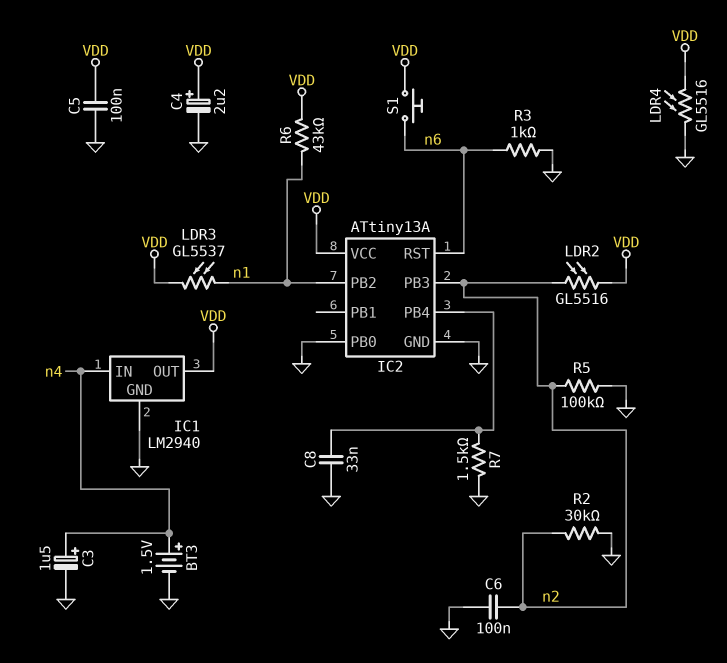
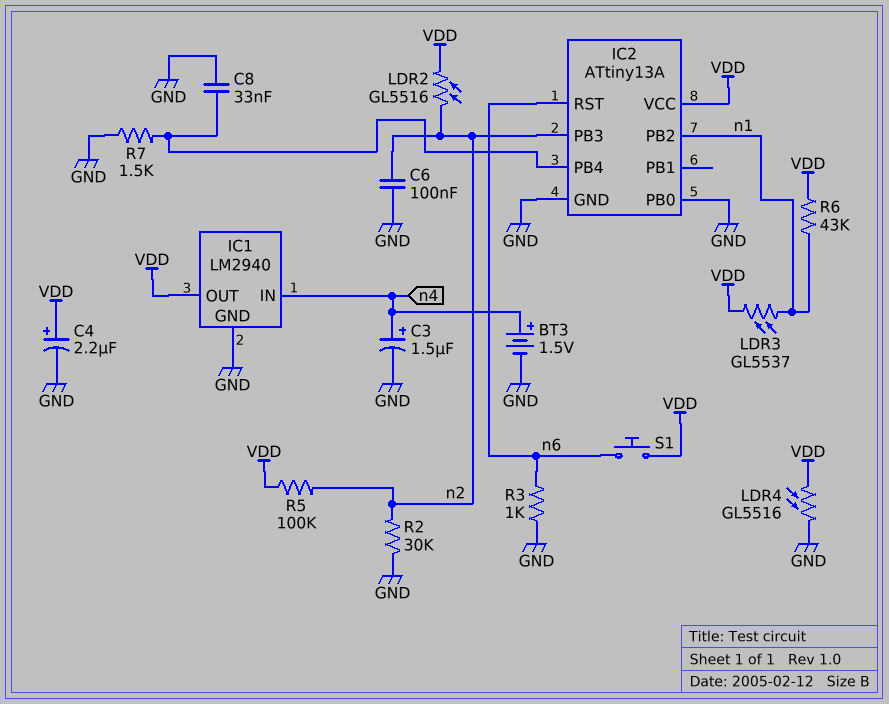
C5: 100nF (GND, VDD) -> none
R5: 100k (GND, n2) -> 100k (VDD, n2)

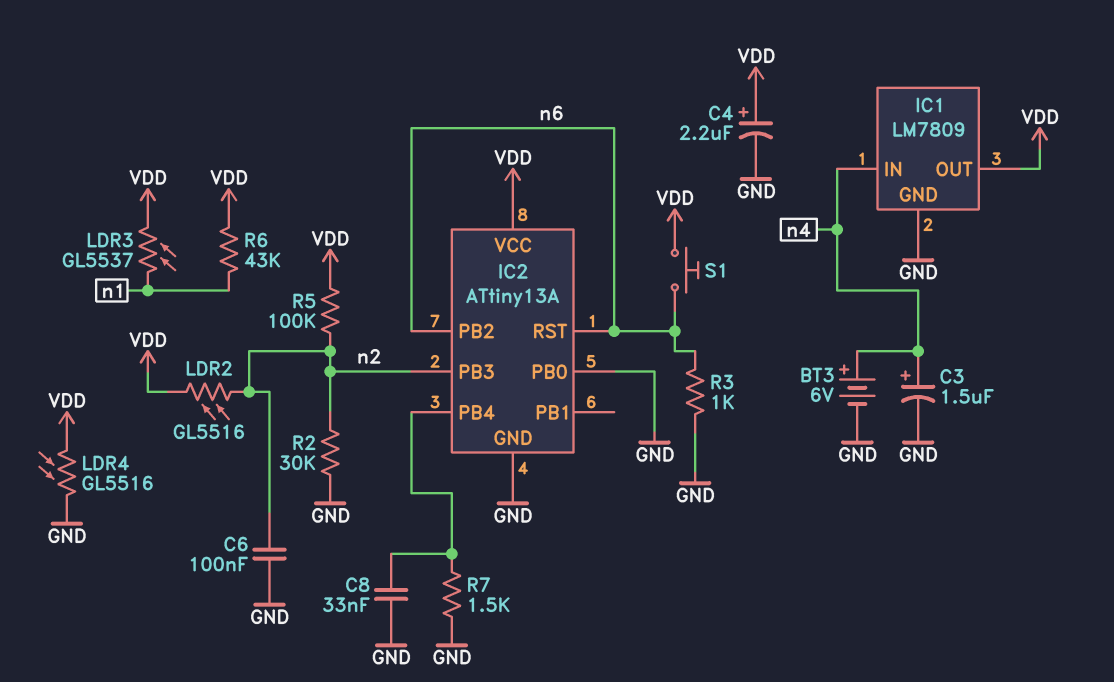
BT3: 1.5V (plus n4, minus GND) -> 6V (plus n4, minus GND)
IC1: LM2940 -> LM7809
IC2 pin PB2: n1 -> n6

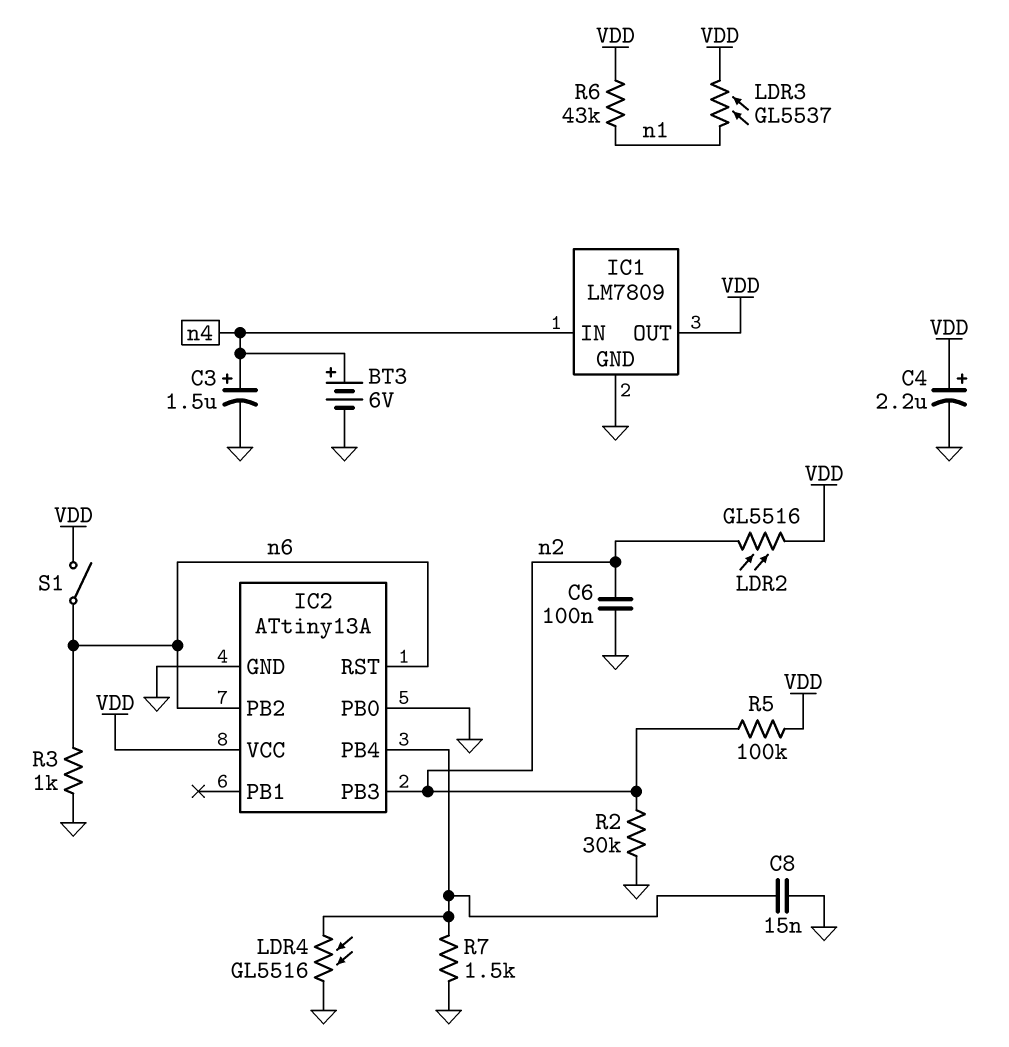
C8: 33nF (GND, IC2/PB4) -> 15nF (GND, IC2/PB4)
LDR4: GL5516 (GND, VDD) -> GL5516 (GND, IC2/PB4)
S1: button (VDD, n6) -> switch (VDD, n6)

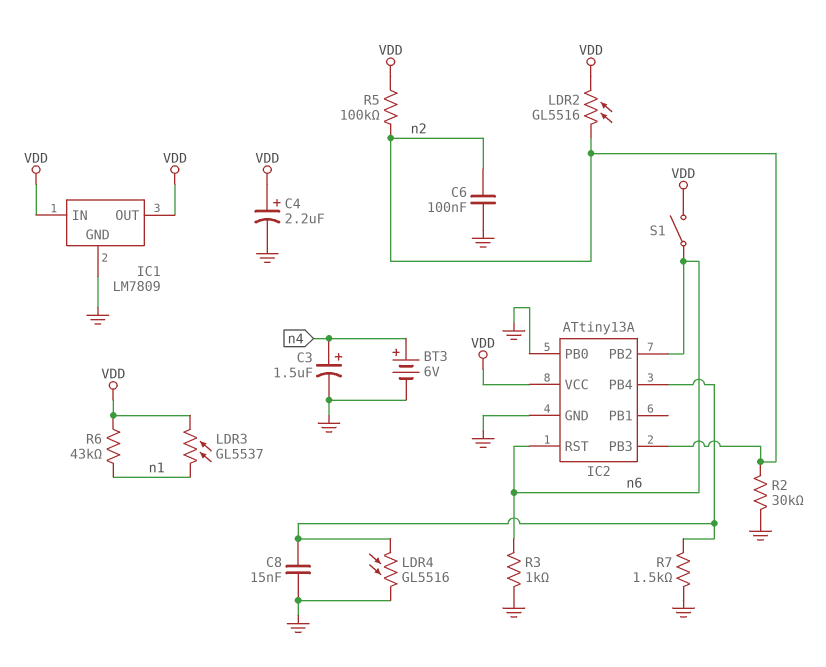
IC1 pin IN: n4 -> VDD

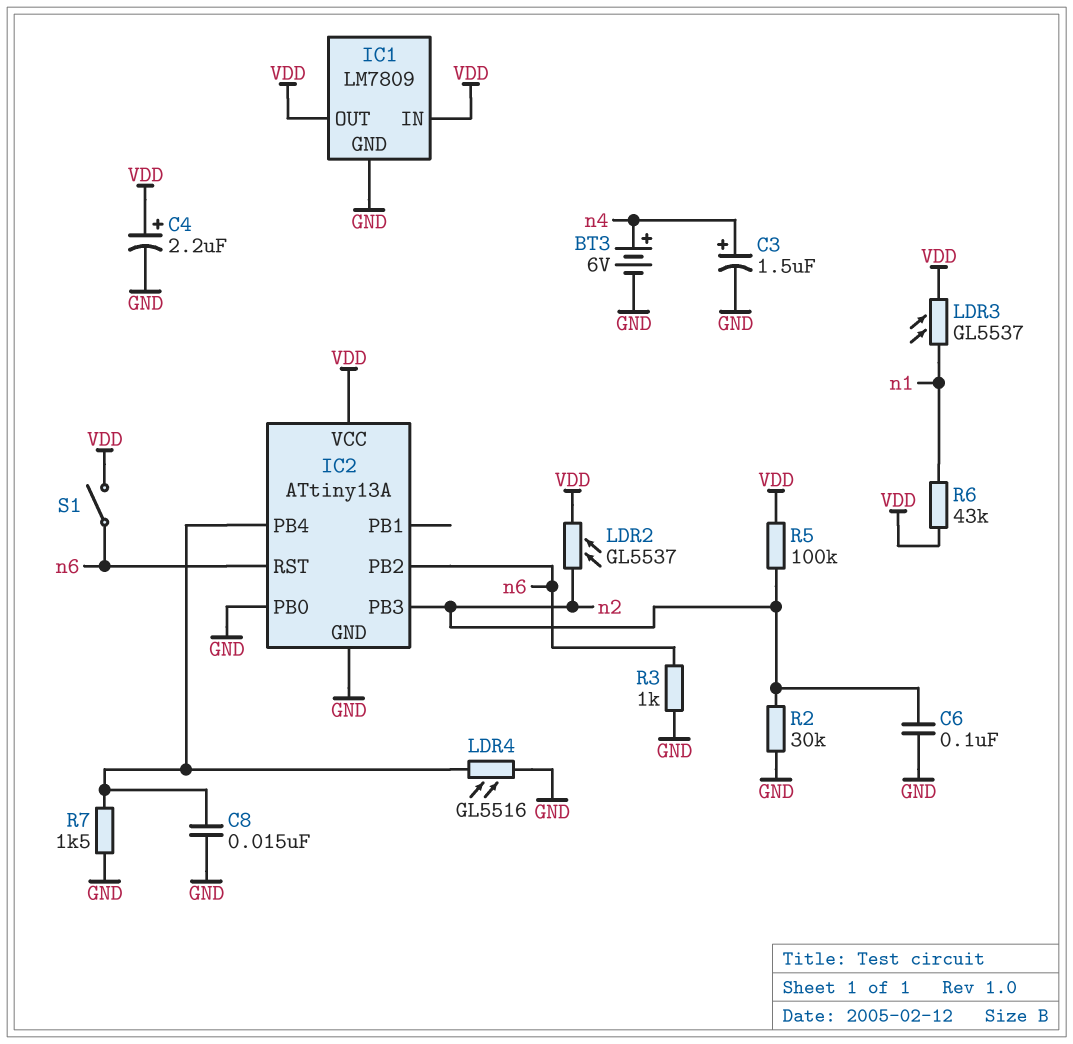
LDR2: GL5516 (VDD, n2) -> GL5537 (VDD, n2)

